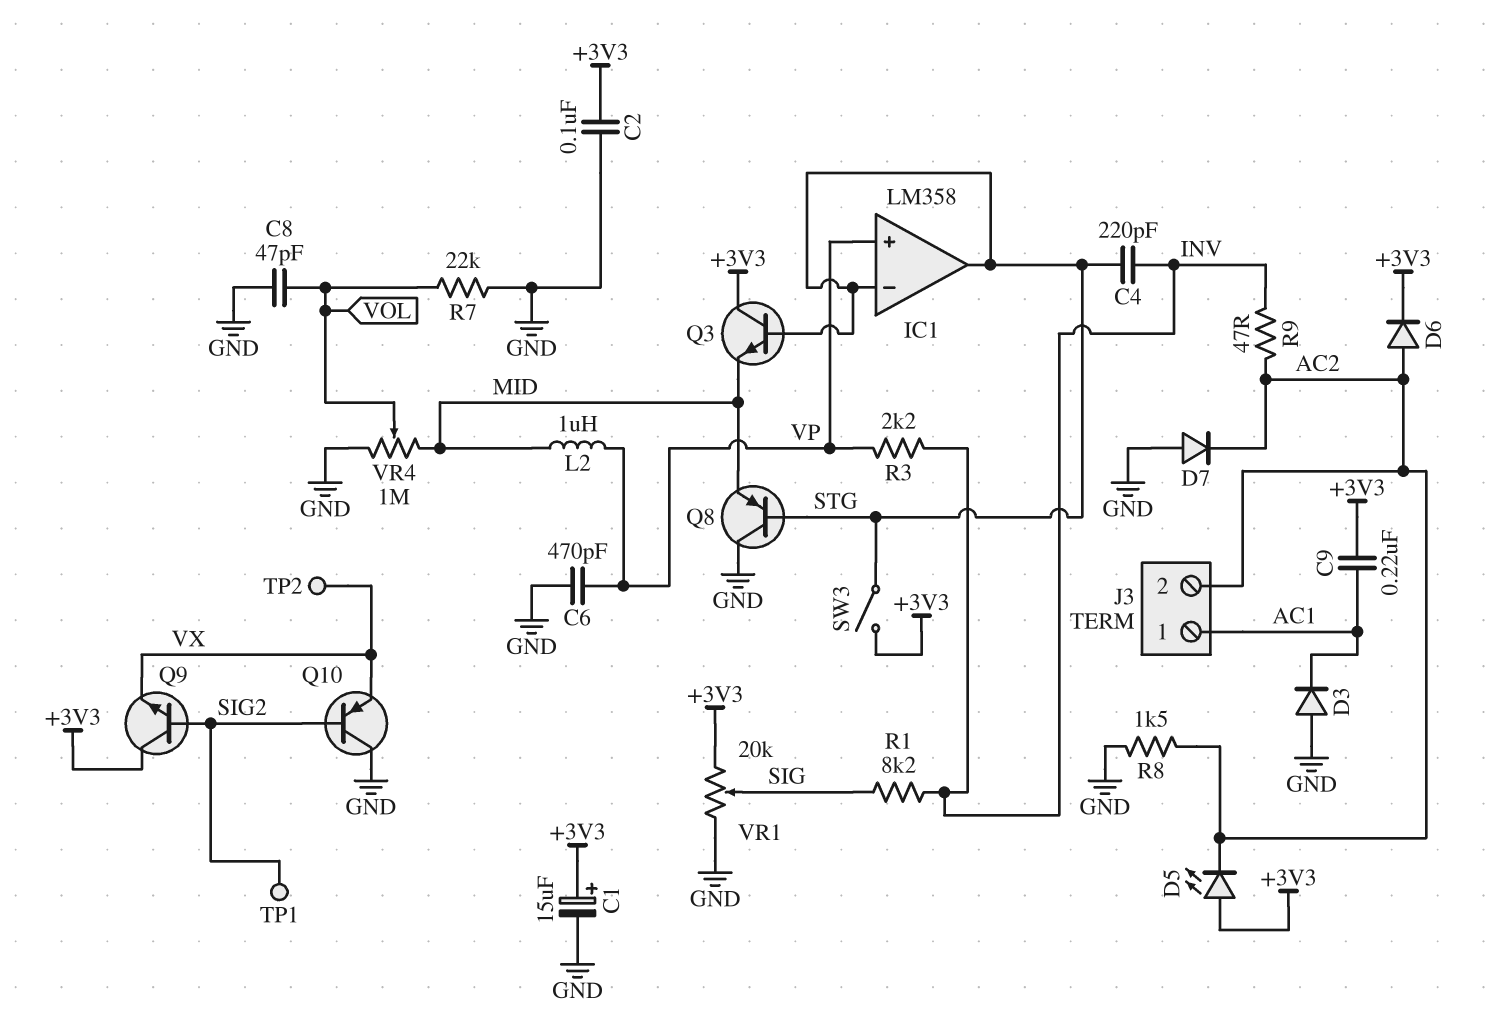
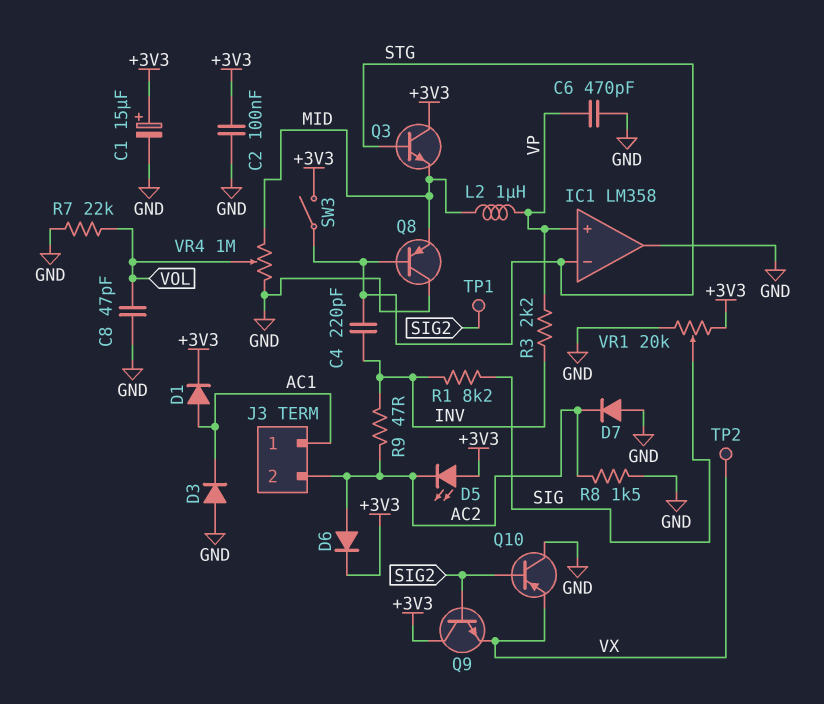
C9: 220nF (+3V3, AC1) -> none
D1: none -> diode (A AC1, K +3V3)
IC1 pin out: STG -> GND

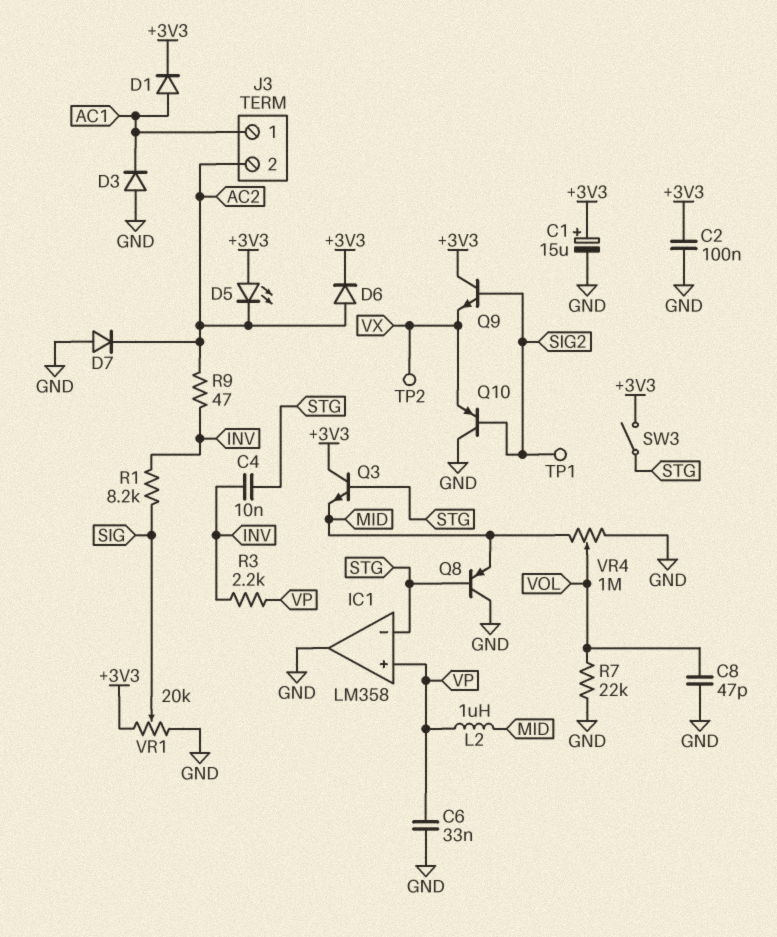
C4: 220pF (INV, STG) -> 10nF (INV, STG)
C6: 470pF (GND, VP) -> 33nF (GND, VP)
R8: 1.5k (AC2, GND) -> none

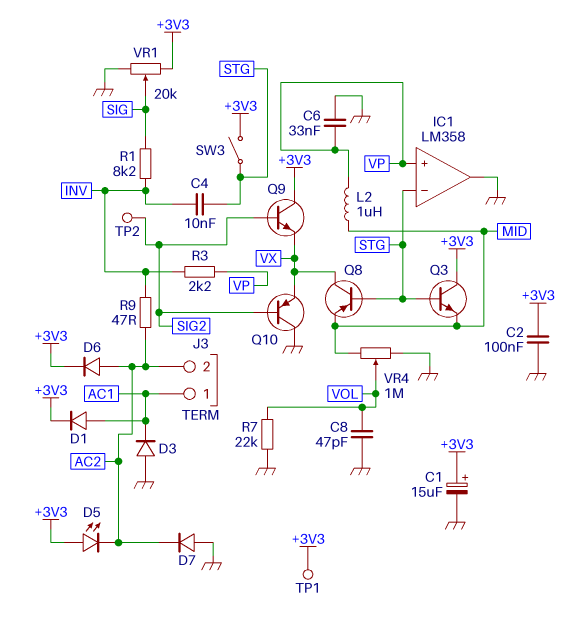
Q8: PNP (B STG, C GND, E MID) -> PNP (B STG, C VX, E MID)
TP1: test point (SIG2) -> test point (+3V3)
TP2: test point (VX) -> test point (SIG2)

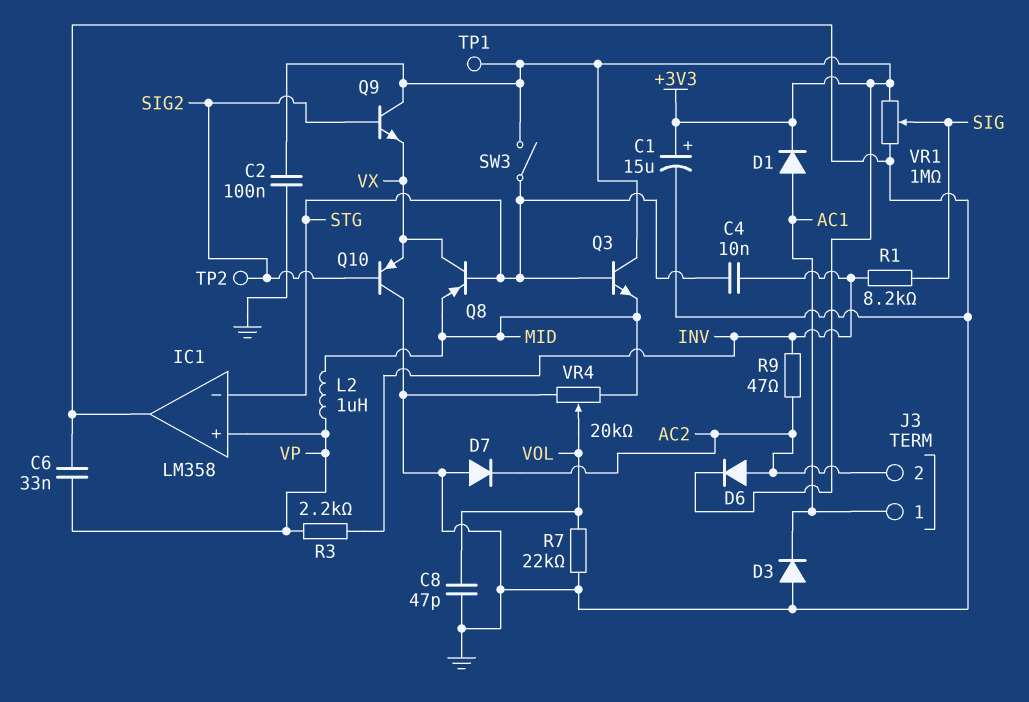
D5: LED (A +3V3, K AC2) -> none
VR1: 20k (+3V3, GND, wiper SIG) -> 1M (+3V3, GND, wiper SIG)
VR4: 1M (GND, MID, wiper VOL) -> 20k (GND, MID, wiper VOL)

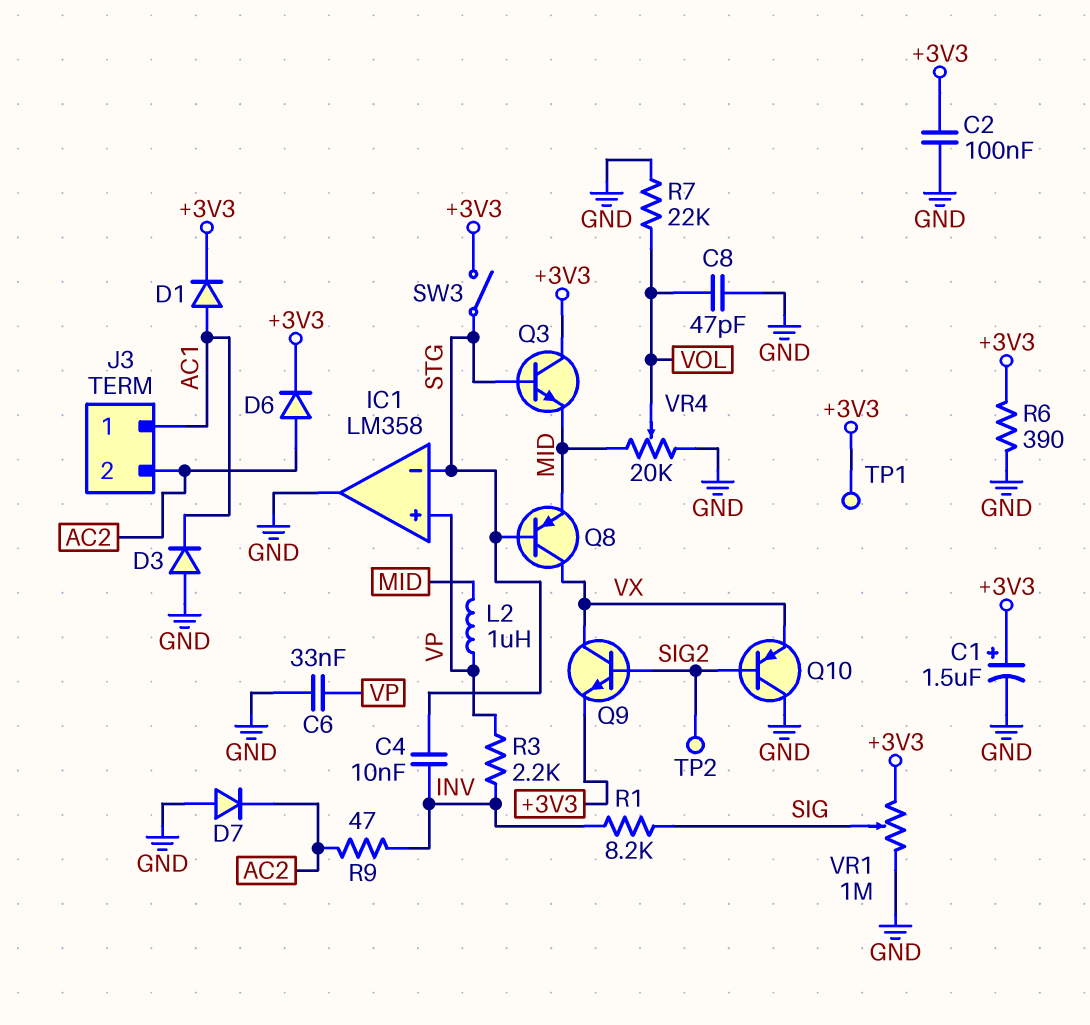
C1: 15uF (plus +3V3, minus GND) -> 1.5uF (plus +3V3, minus GND)
Q9: NPN (B SIG2, C +3V3, E VX) -> NPN (B SIG2, C VX, E +3V3)
R6: none -> 390 (+3V3, GND)

